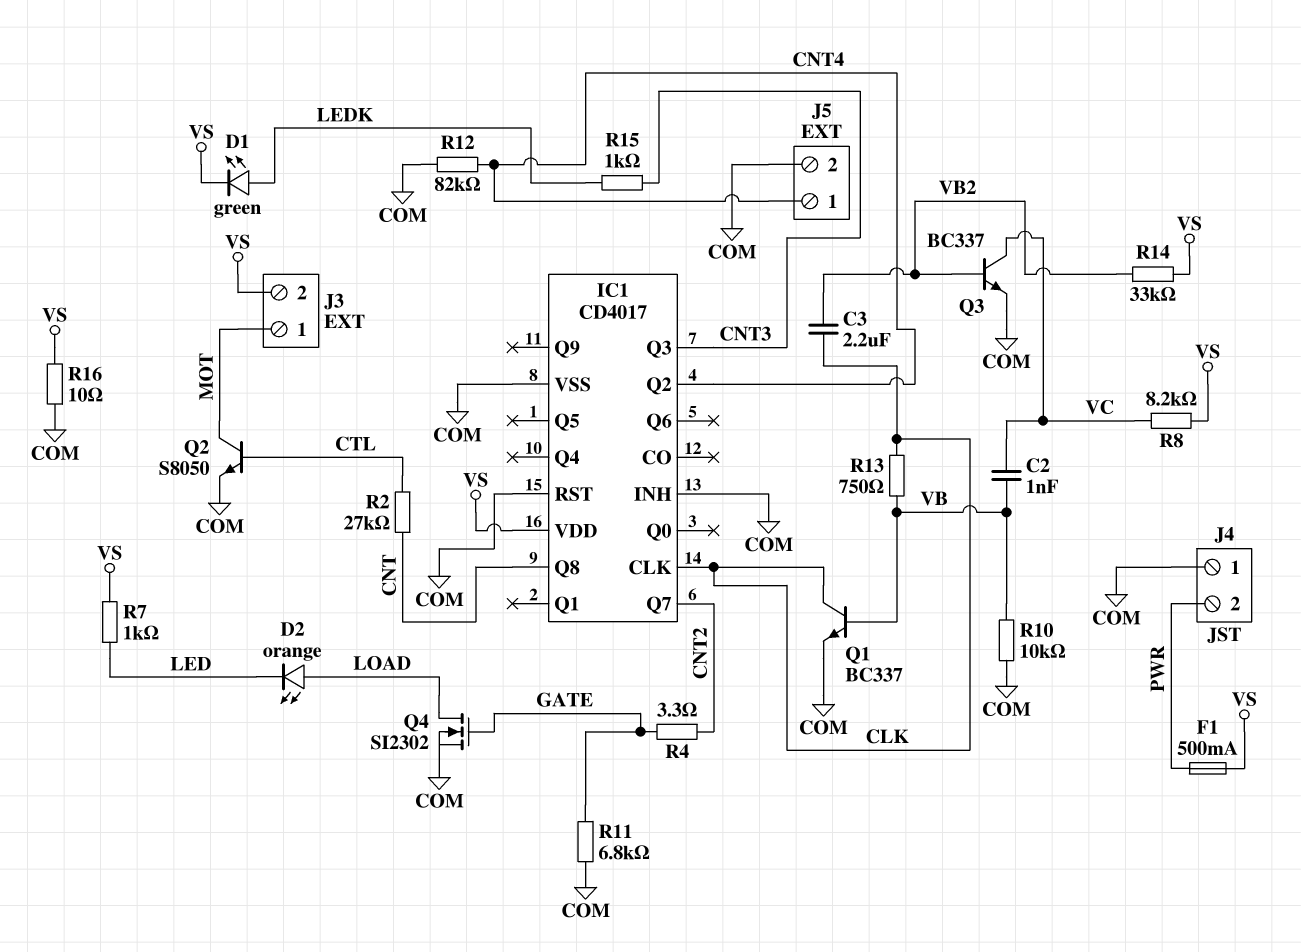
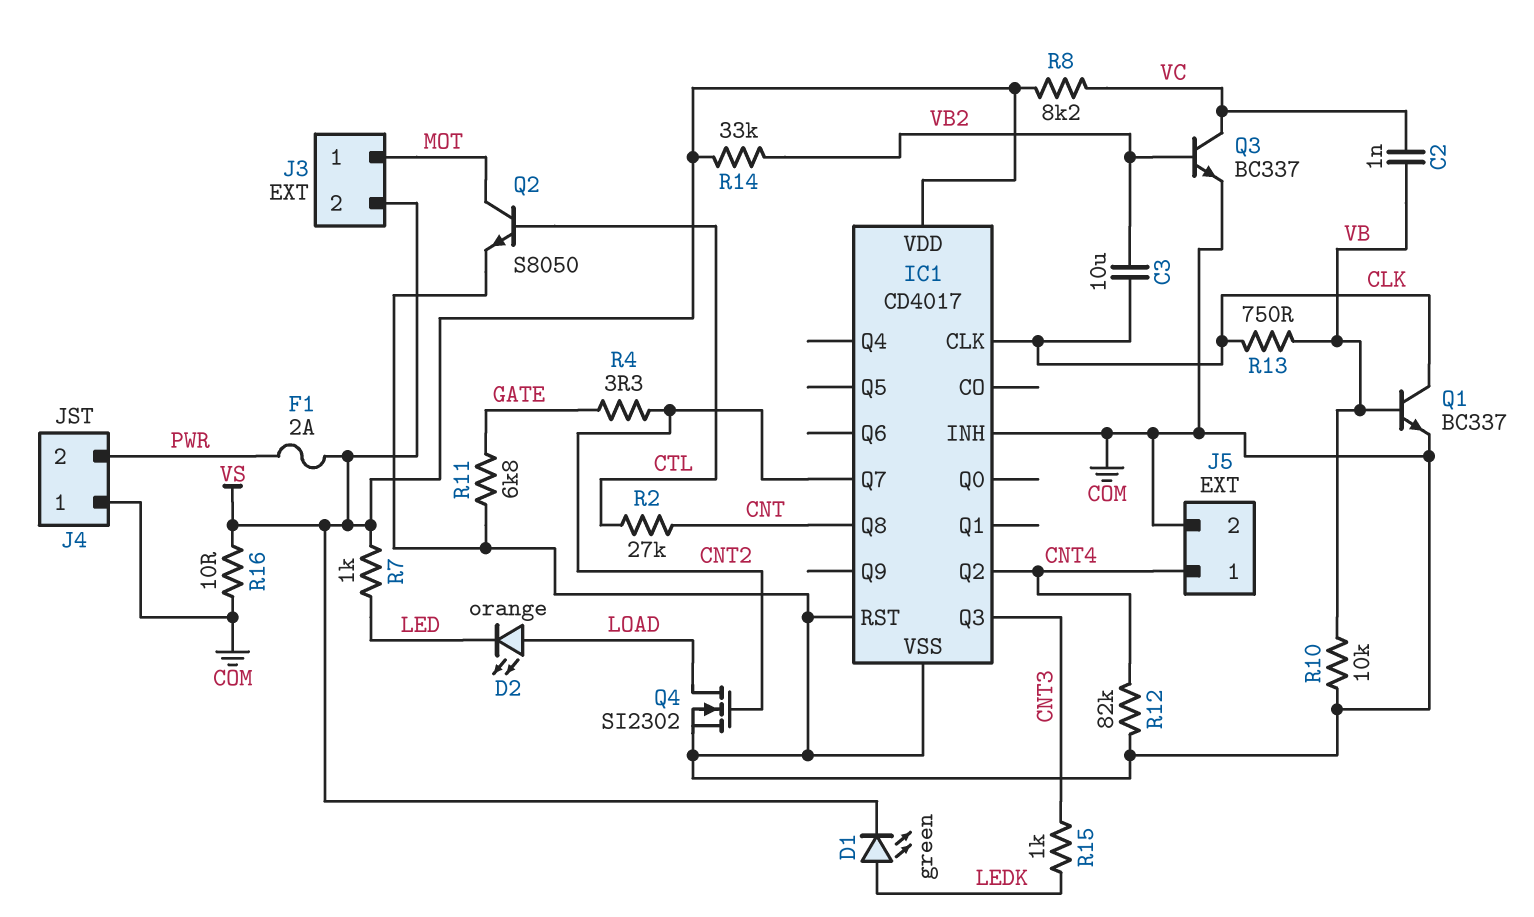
C3: 2.2uF (CLK, VB2) -> 10uF (CLK, VB2)
F1: 500mA (PWR, VS) -> 2A (PWR, VS)
Q4: NMOS SI2302 (G GATE, D LOAD, S COM) -> NMOS SI2302 (G CNT2, D LOAD, S COM)

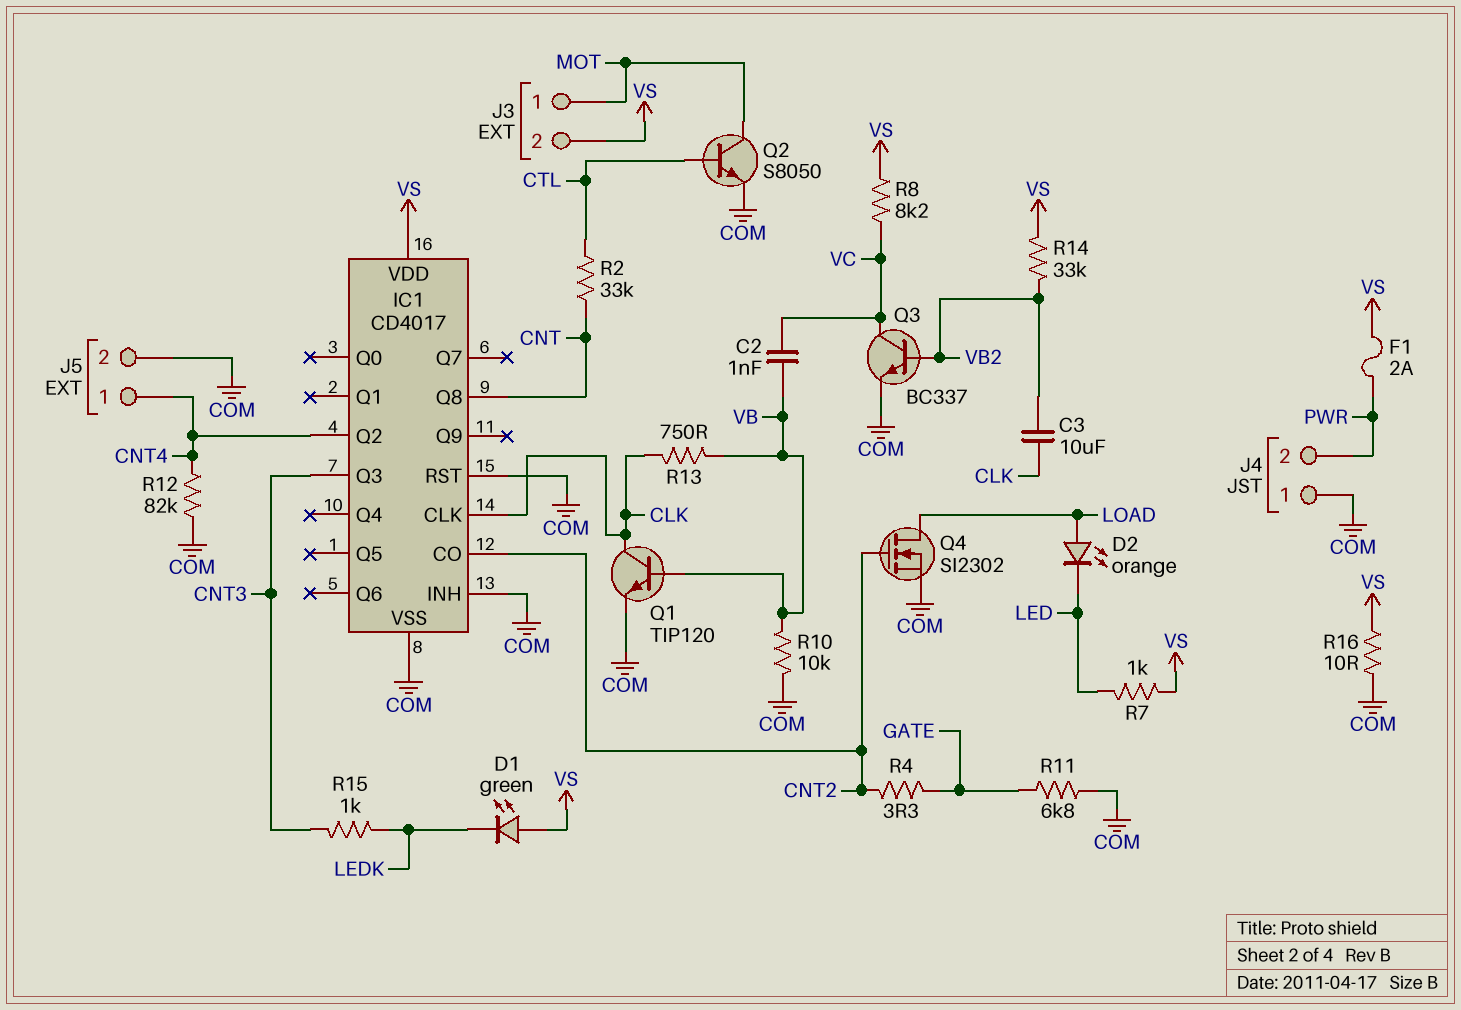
D1: LED green (A LEDK, K VS) -> LED green (A VS, K LEDK)
IC1 pin CO: none -> CNT2
IC1 pin Q7: CNT2 -> none
Q1: NPN BC337 (B VB, C CLK, E COM) -> NPN TIP120 (B VB, C CLK, E COM)
R2: 27k (CNT, CTL) -> 33k (CNT, CTL)

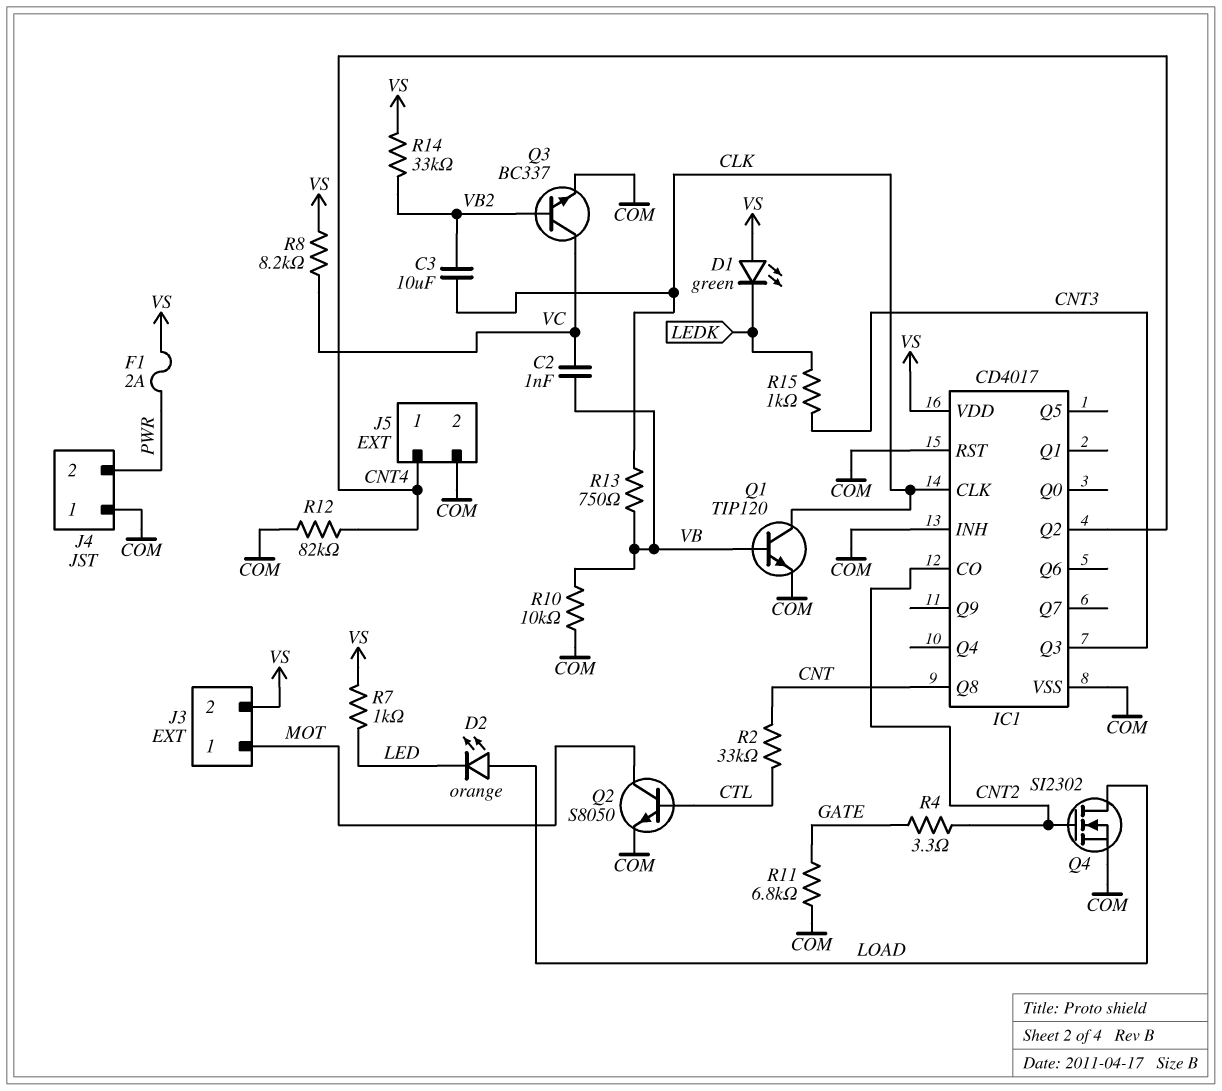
R16: 10 (COM, VS) -> none

